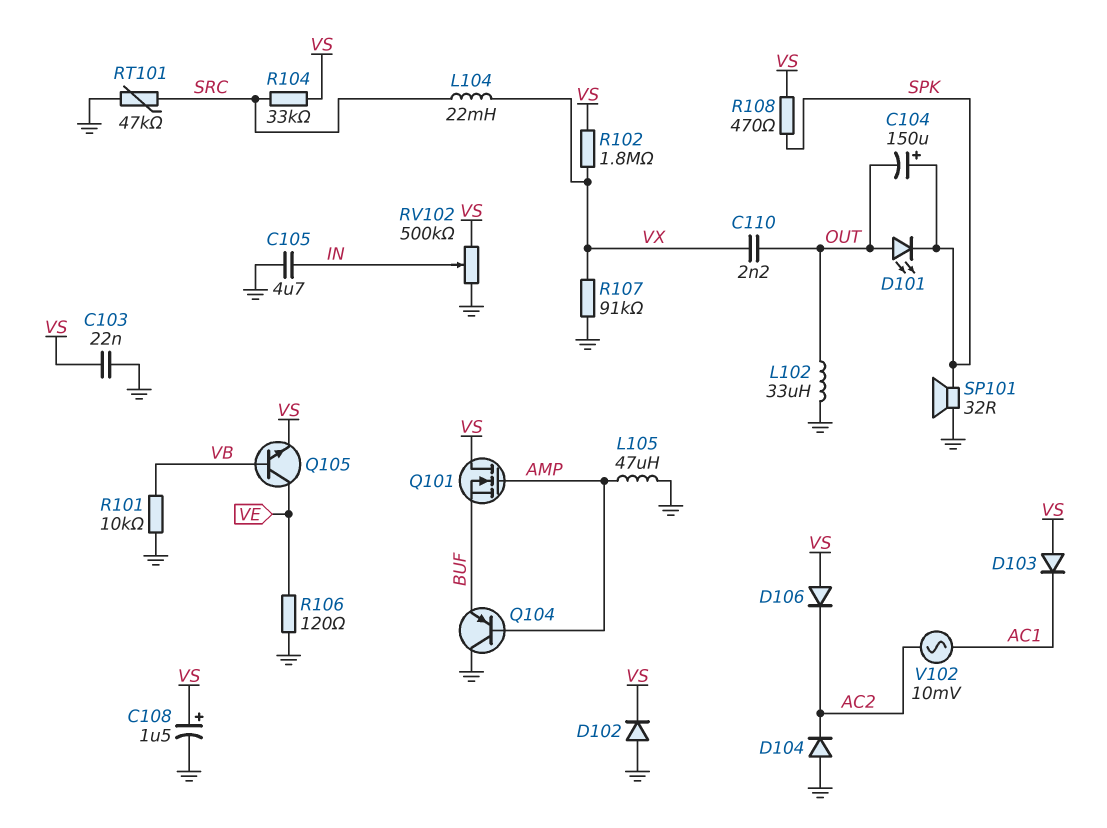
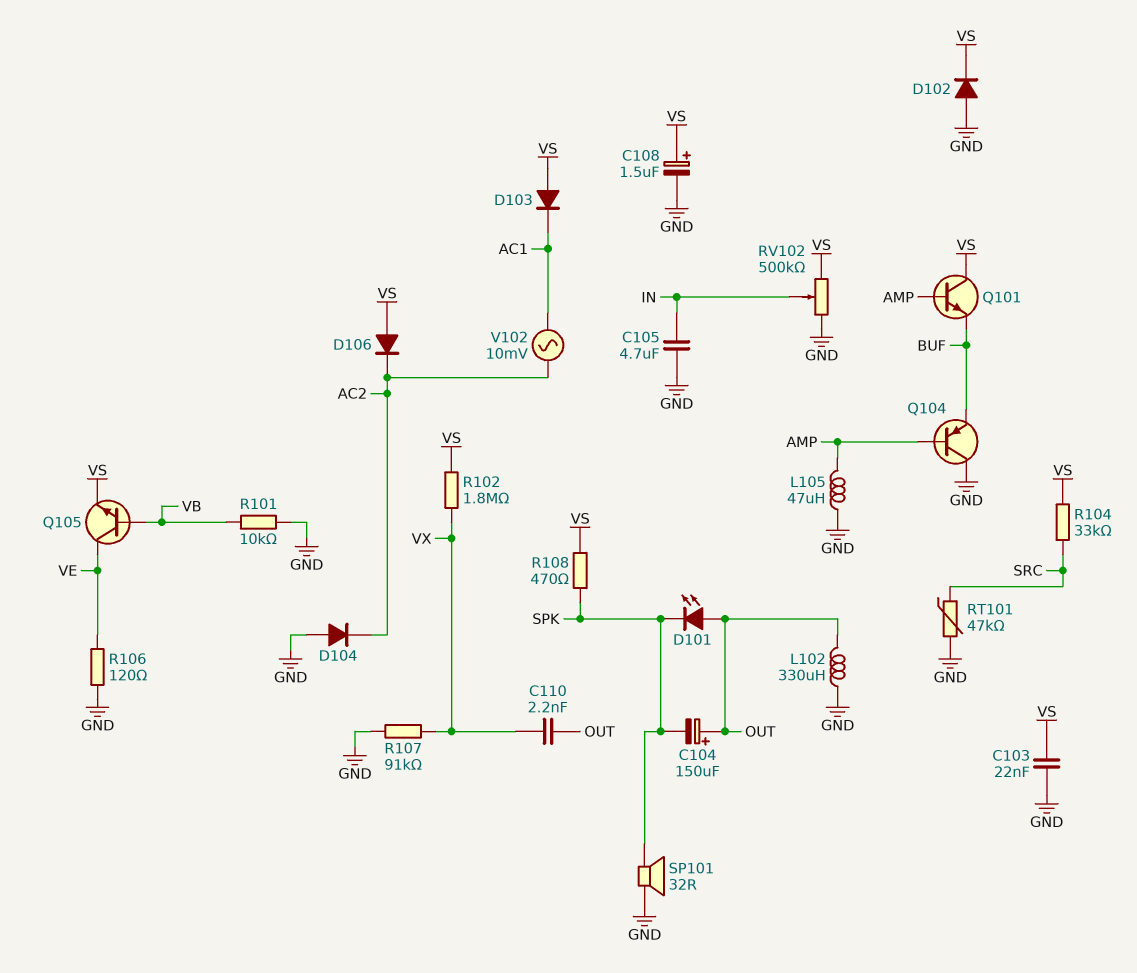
C104: 150uF (plus SPK, minus OUT) -> 150uF (plus OUT, minus SPK)
L102: 33uH (GND, OUT) -> 330uH (GND, OUT)
L104: 22mH (SRC, VX) -> none
Q101: NMOS (G AMP, D VS, S BUF) -> NPN (B AMP, C VS, E BUF)

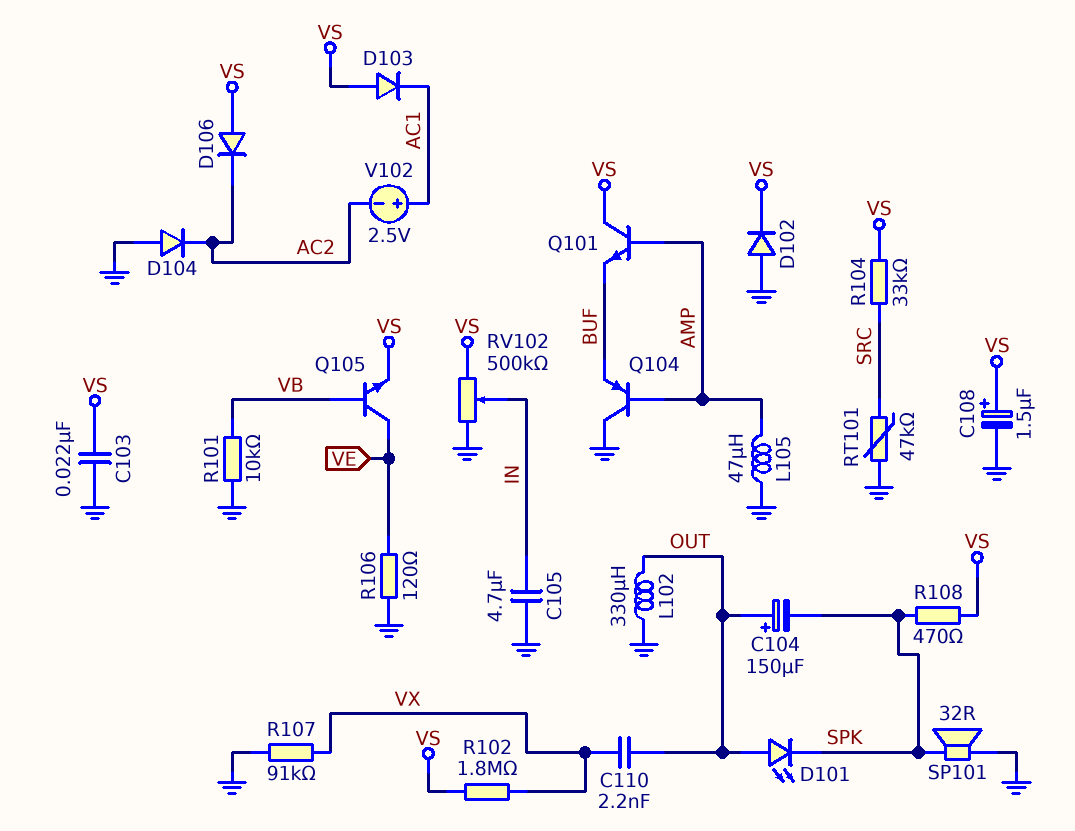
V102: AC 10mV (AC1, AC2) -> 2.5V (plus AC1, minus AC2)

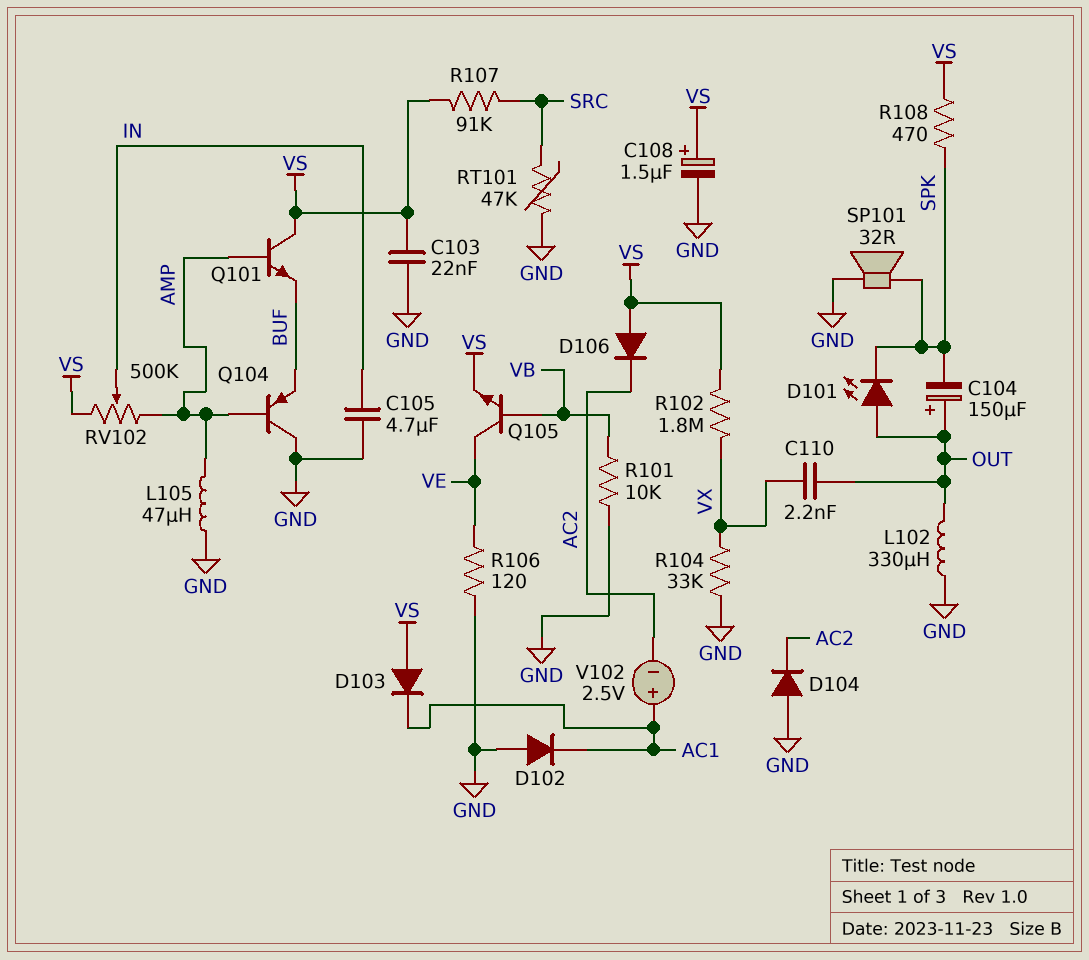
D102: diode (A GND, K VS) -> diode (A GND, K AC1)
R104: 33k (SRC, VS) -> 33k (GND, VX)
R107: 91k (GND, VX) -> 91k (SRC, VS)
RV102: 500k (GND, VS, wiper IN) -> 500k (AMP, VS, wiper IN)

